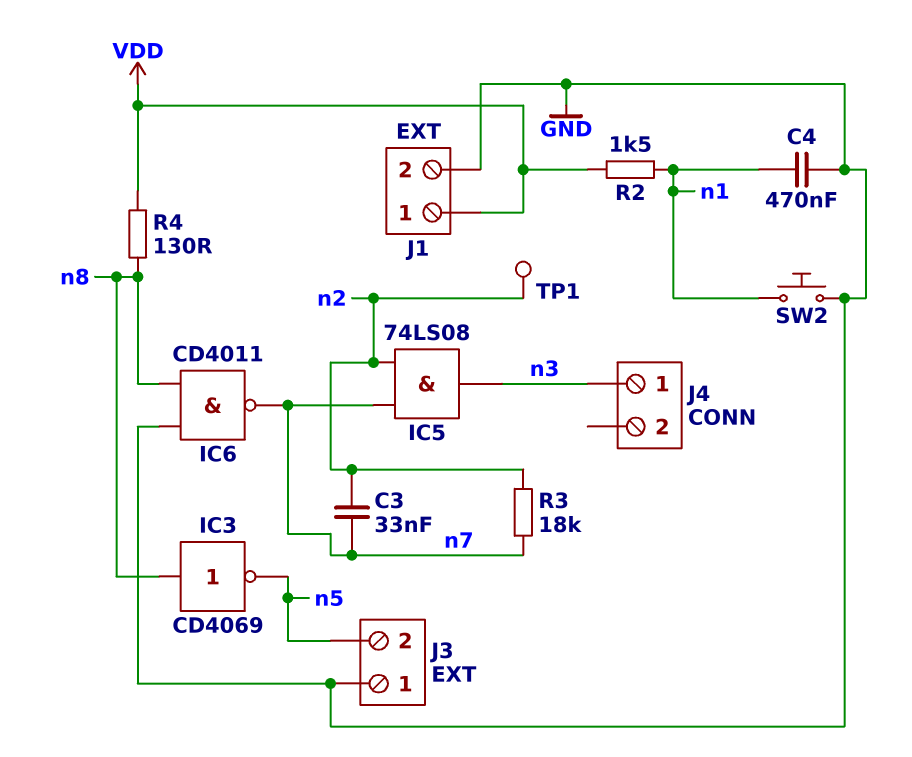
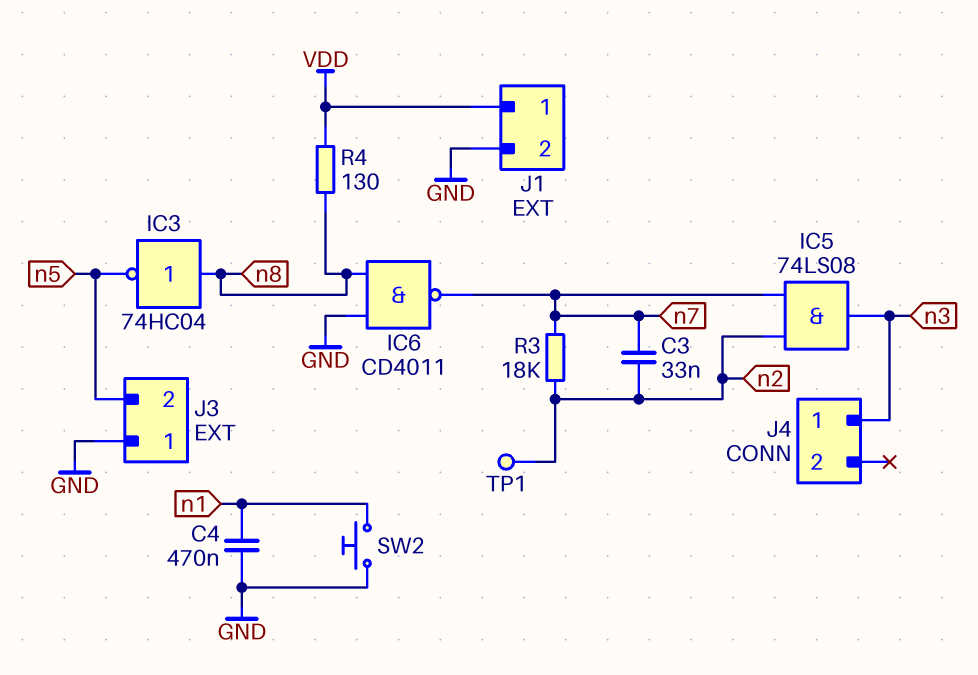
IC3: NOT CD4069 (in n8, out n5) -> NOT 74HC04 (in n8, out n5)
R2: 1.5k (VDD, n1) -> none

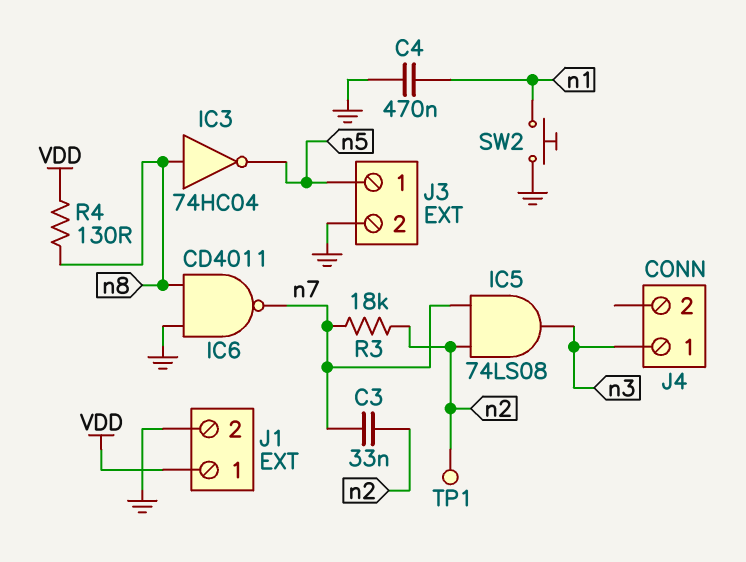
J3 pin 1: GND -> n5
J3 pin 2: n5 -> GND

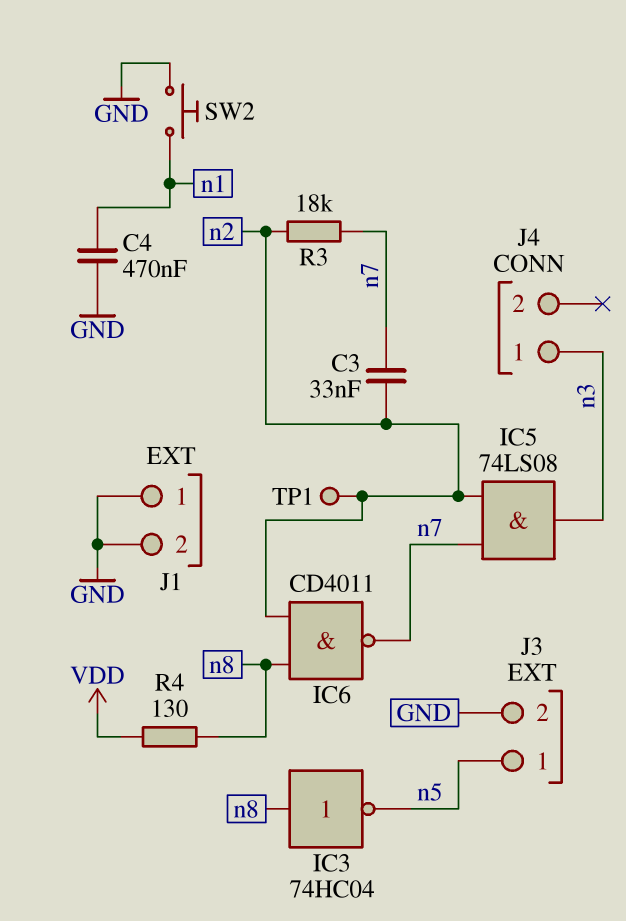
IC6: NAND CD4011 (in GND, in n8, out n7) -> NAND CD4011 (in n2, in n8, out n7)
J1 pin 1: VDD -> GND

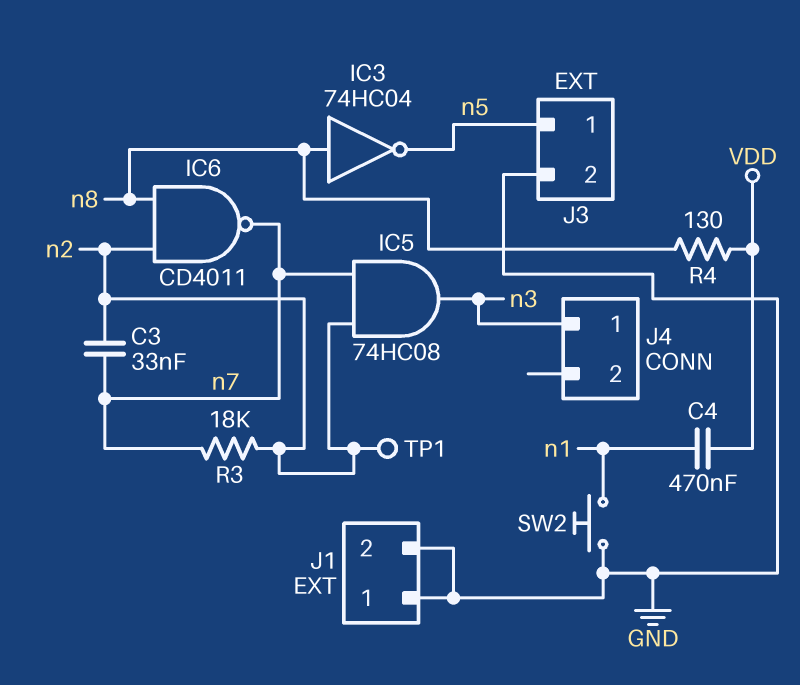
C4: 470nF (GND, n1) -> 470nF (VDD, n1)
IC5: AND 74LS08 (in n2, in n7, out n3) -> AND 74HC08 (in n2, in n7, out n3)

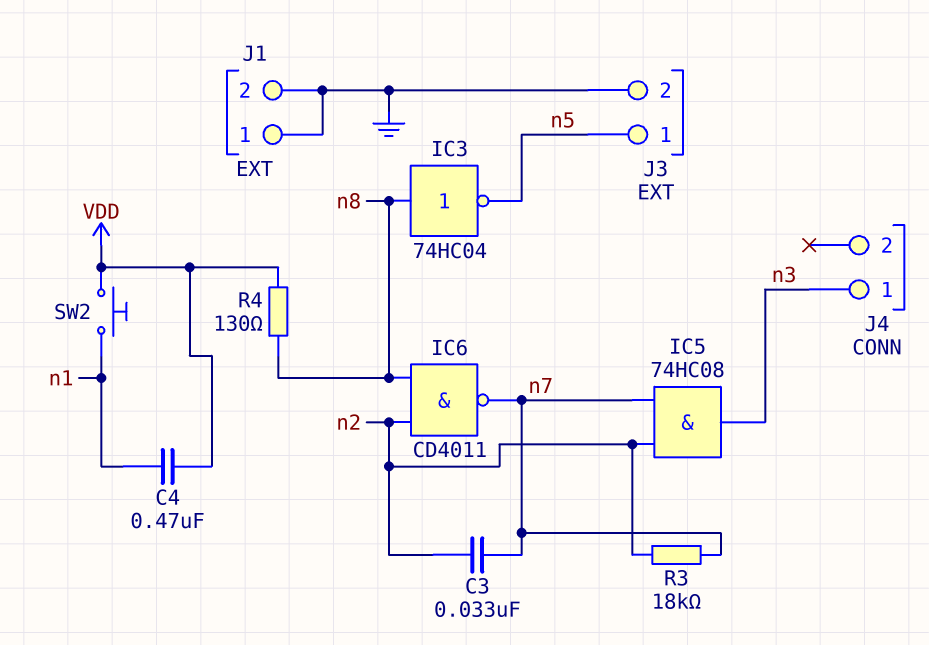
SW2: button (GND, n1) -> button (VDD, n1)
TP1: test point (n2) -> none

